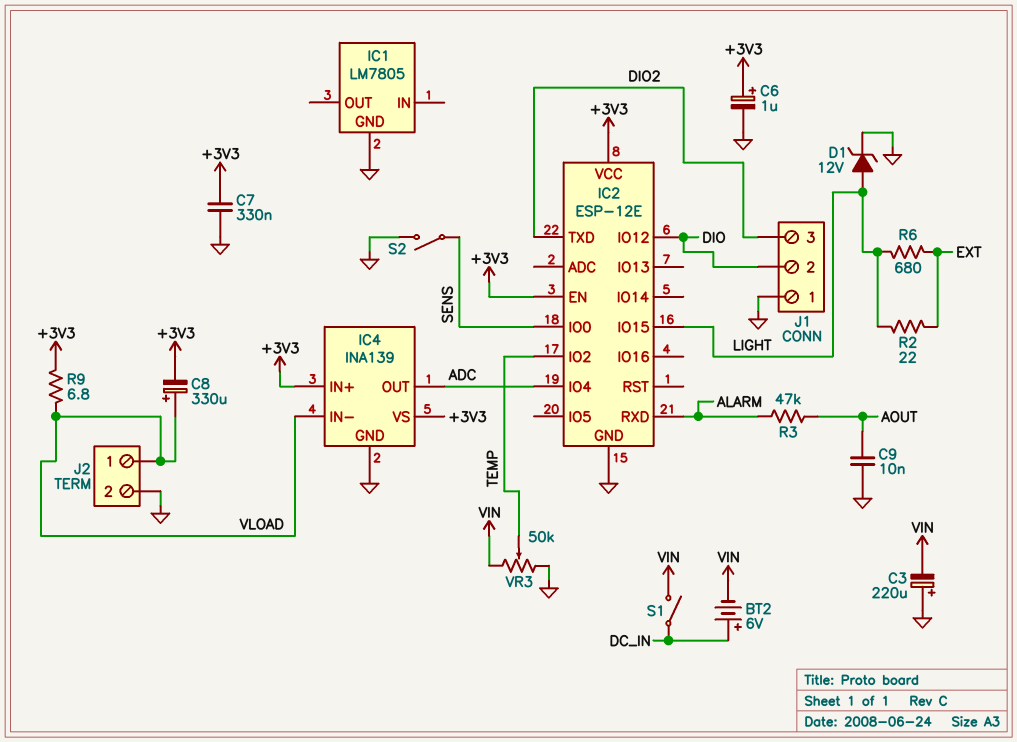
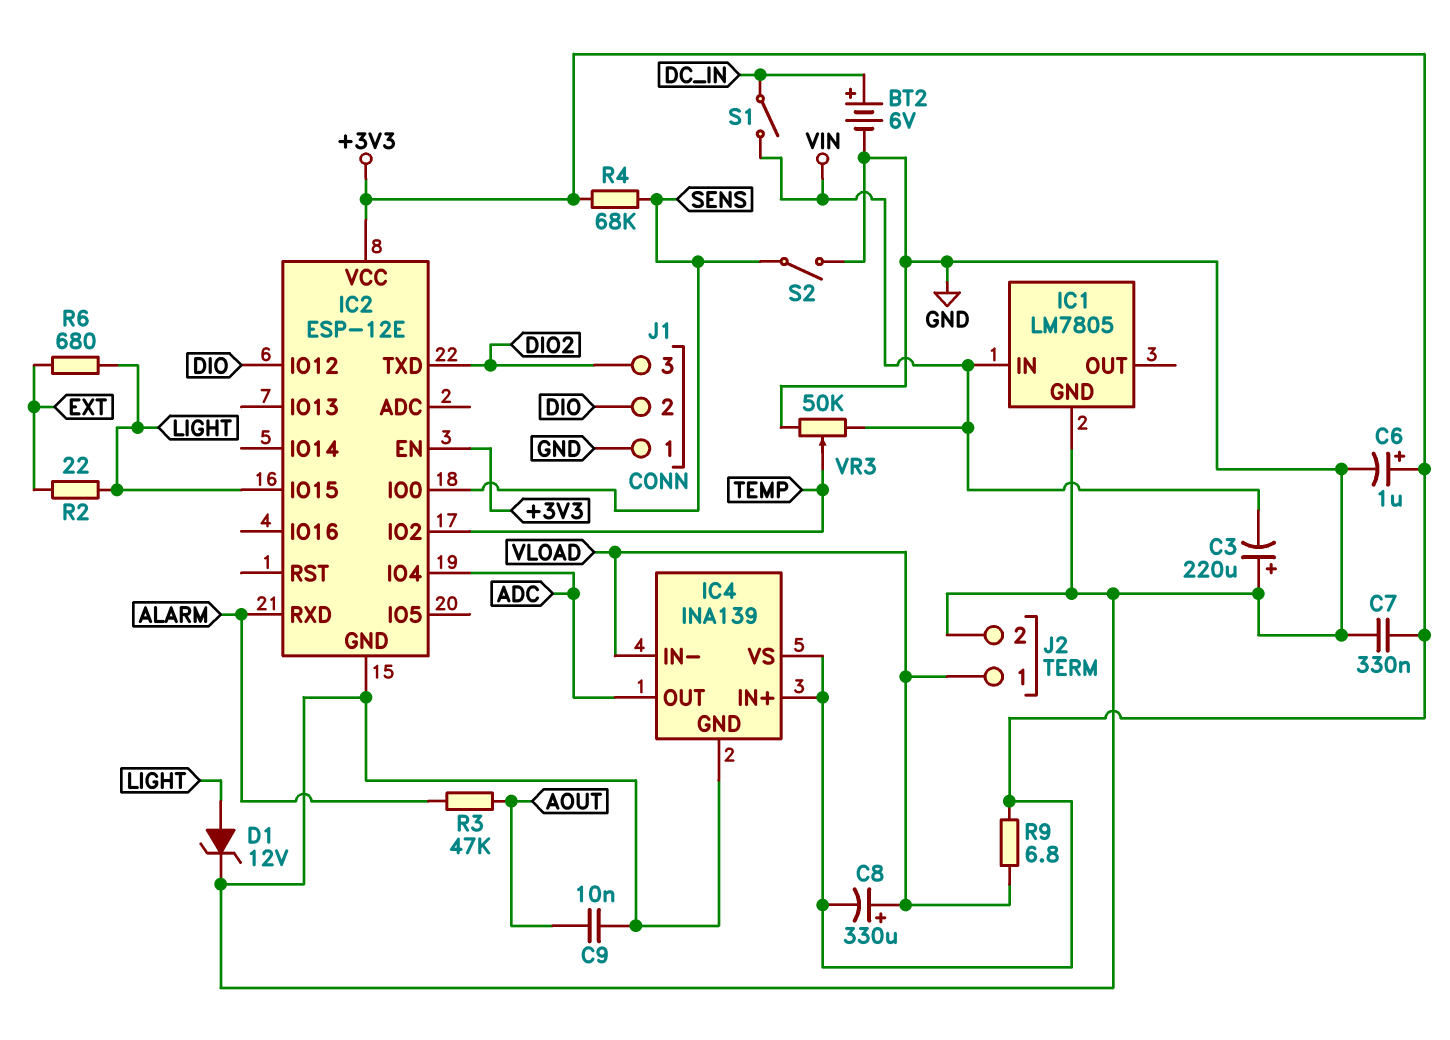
BT2: 6V (plus DC_IN, minus VIN) -> 6V (plus DC_IN, minus GND)
IC1 pin IN: none -> VIN
R4: none -> 68k (+3V3, SENS)

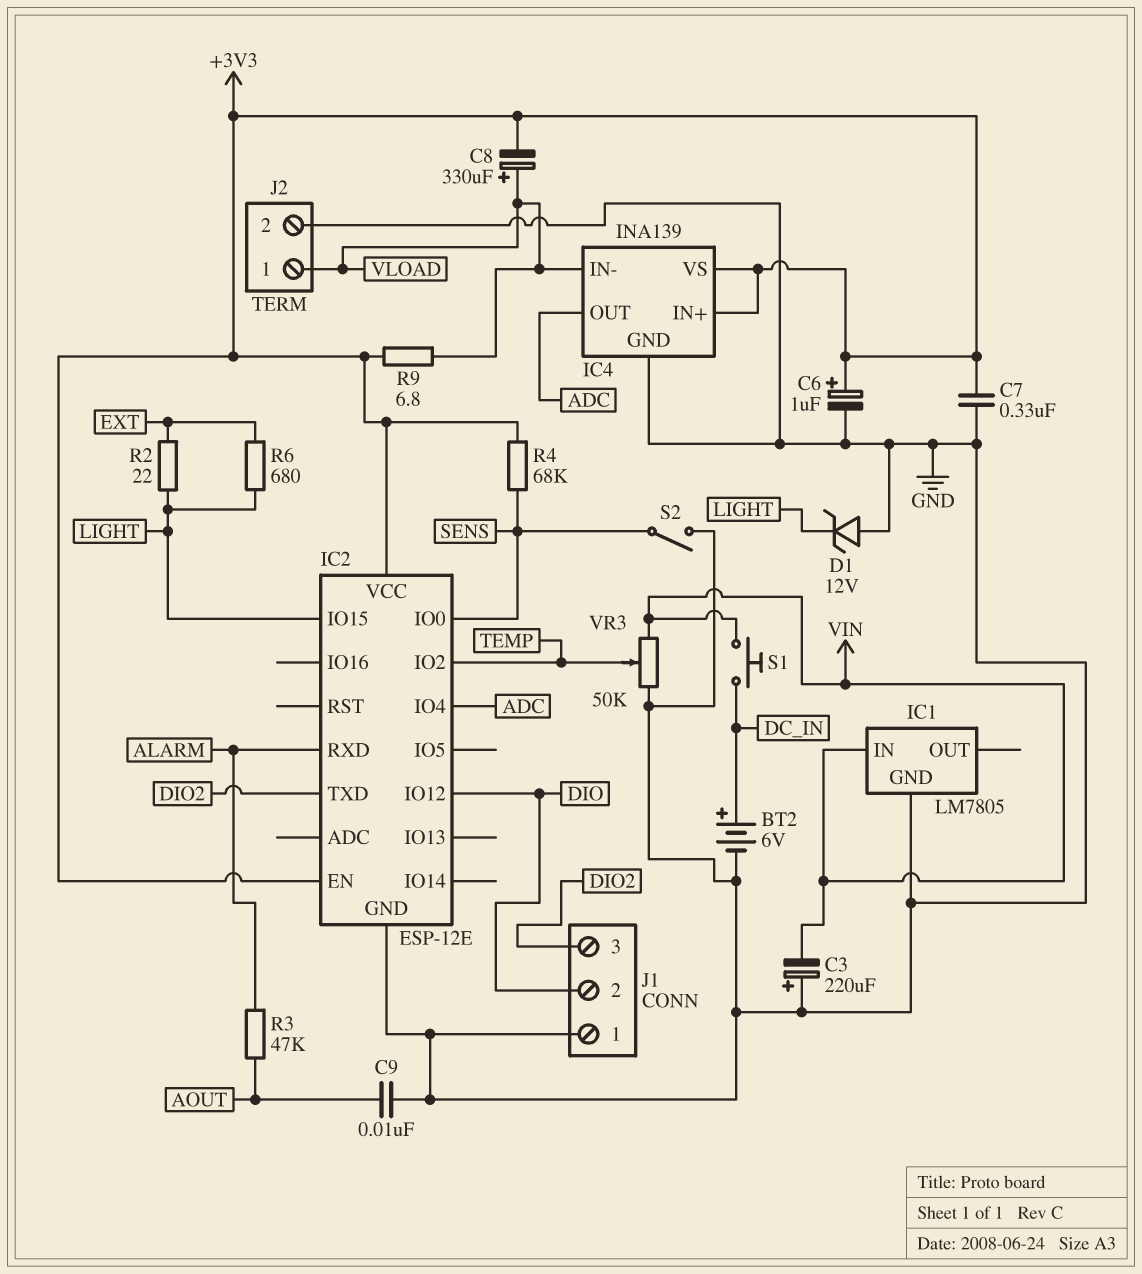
D1: zener 12V (A LIGHT, K GND) -> zener 12V (A GND, K LIGHT)
S1: switch (DC_IN, VIN) -> button (DC_IN, VIN)

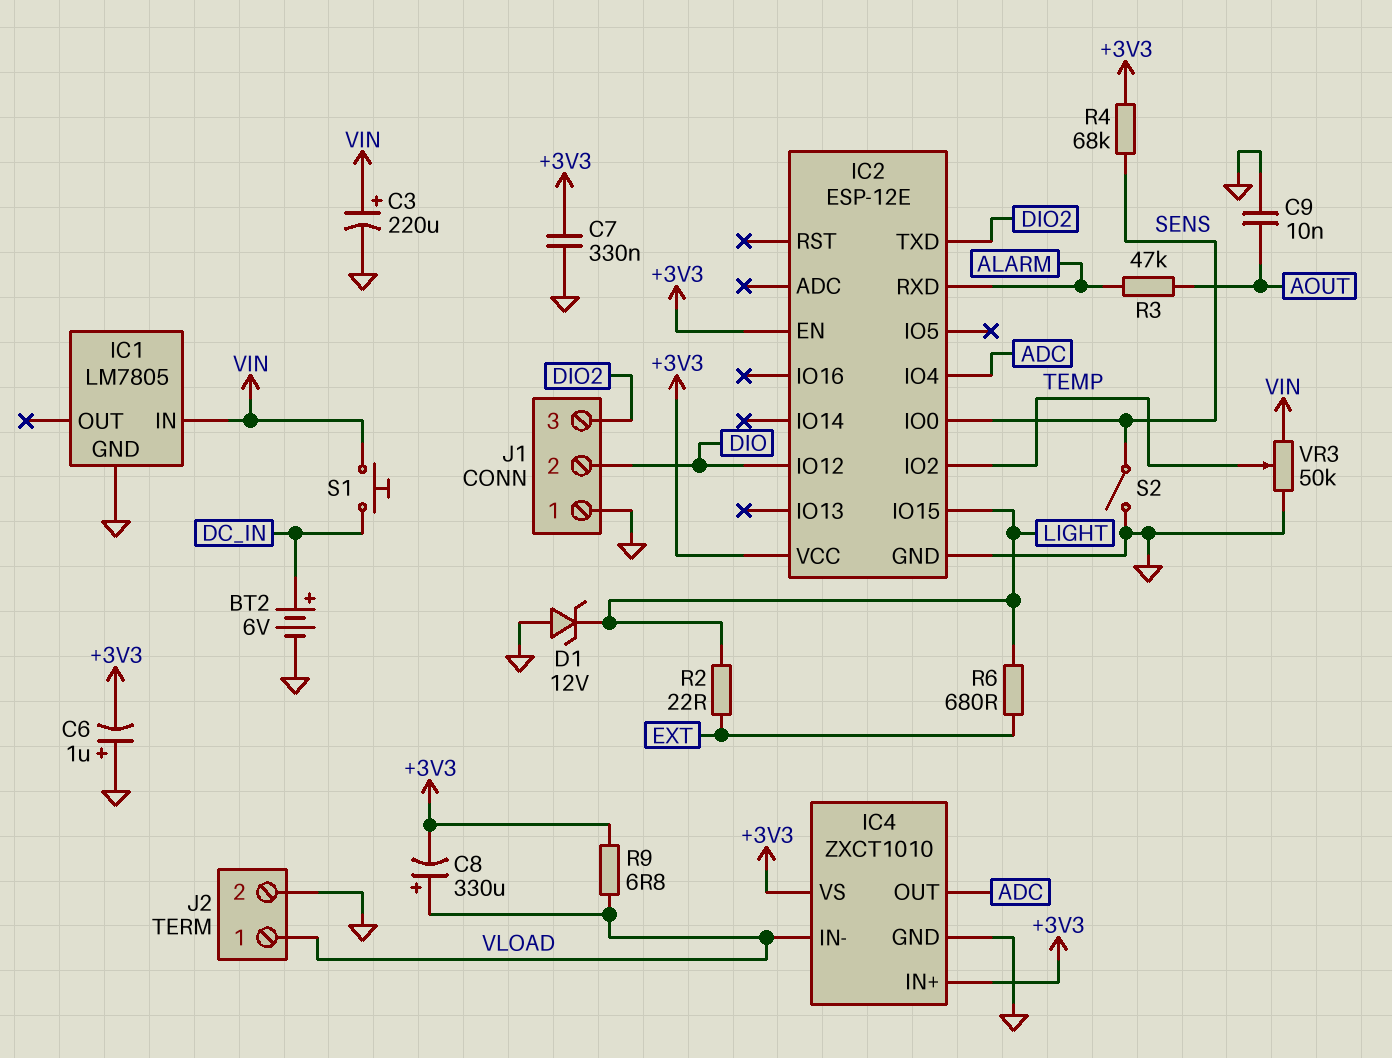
C3: 220uF (plus GND, minus VIN) -> 220uF (plus VIN, minus GND)
C6: 1uF (plus +3V3, minus GND) -> 1uF (plus GND, minus +3V3)
IC4: INA139 -> ZXCT1010

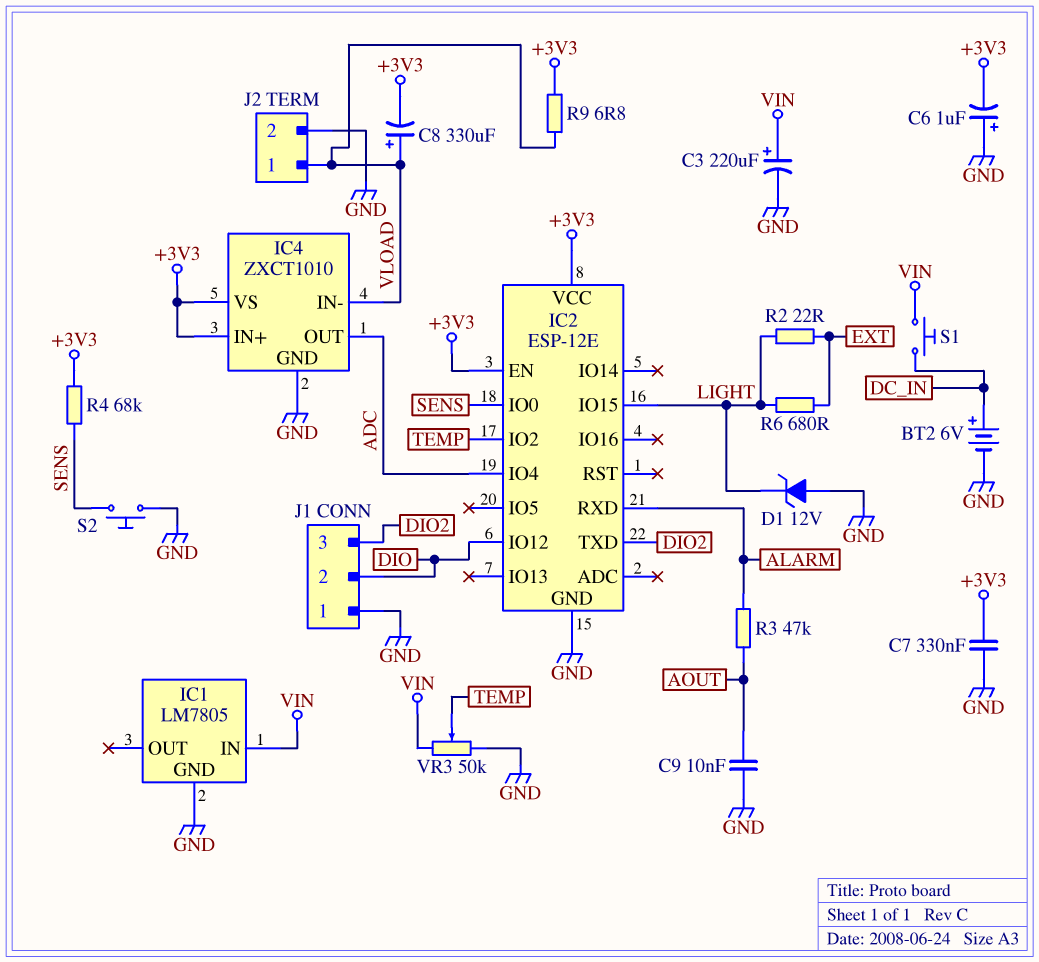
S2: switch (GND, SENS) -> button (GND, SENS)

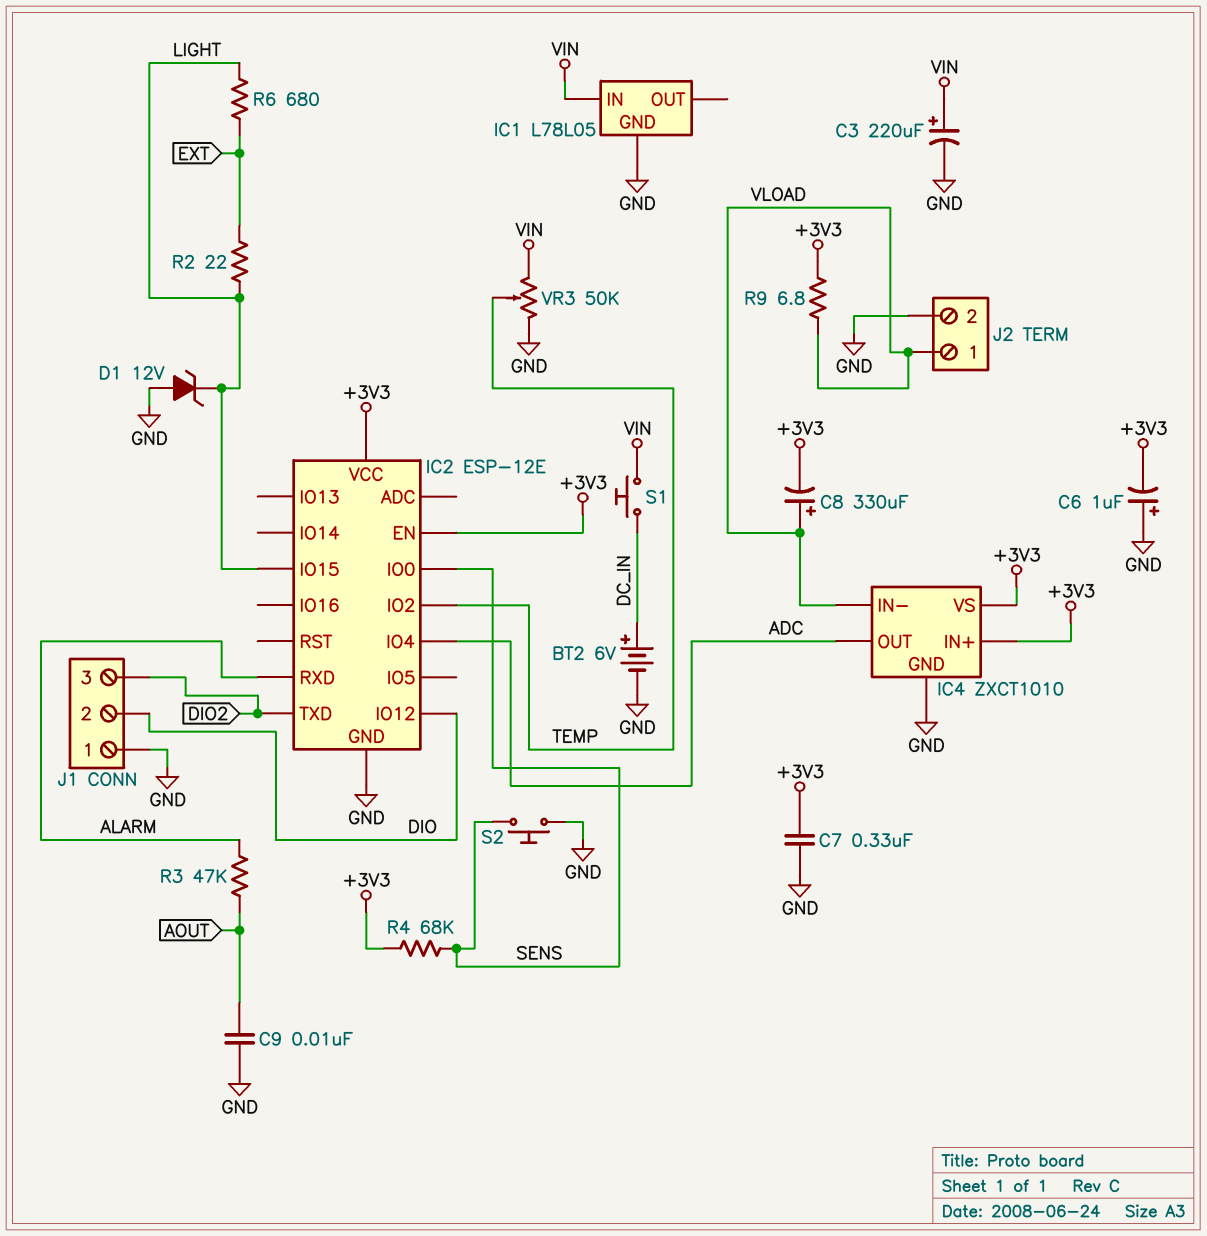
IC1: LM7805 -> L78L05

